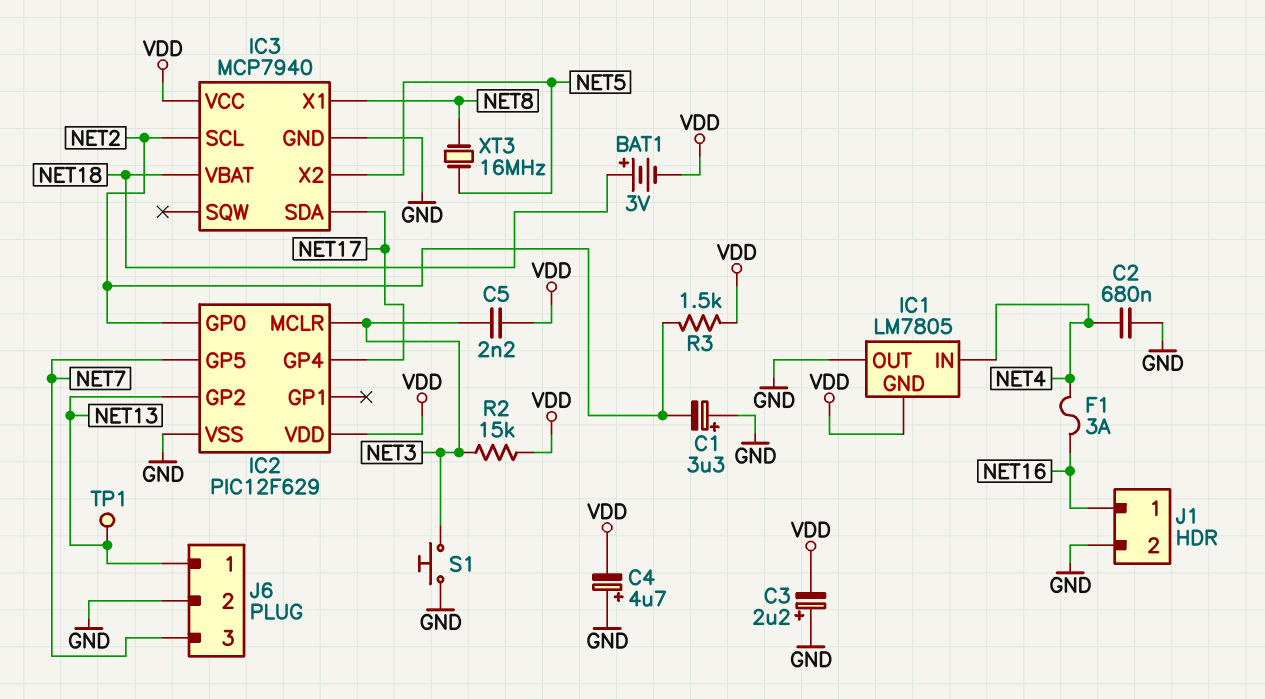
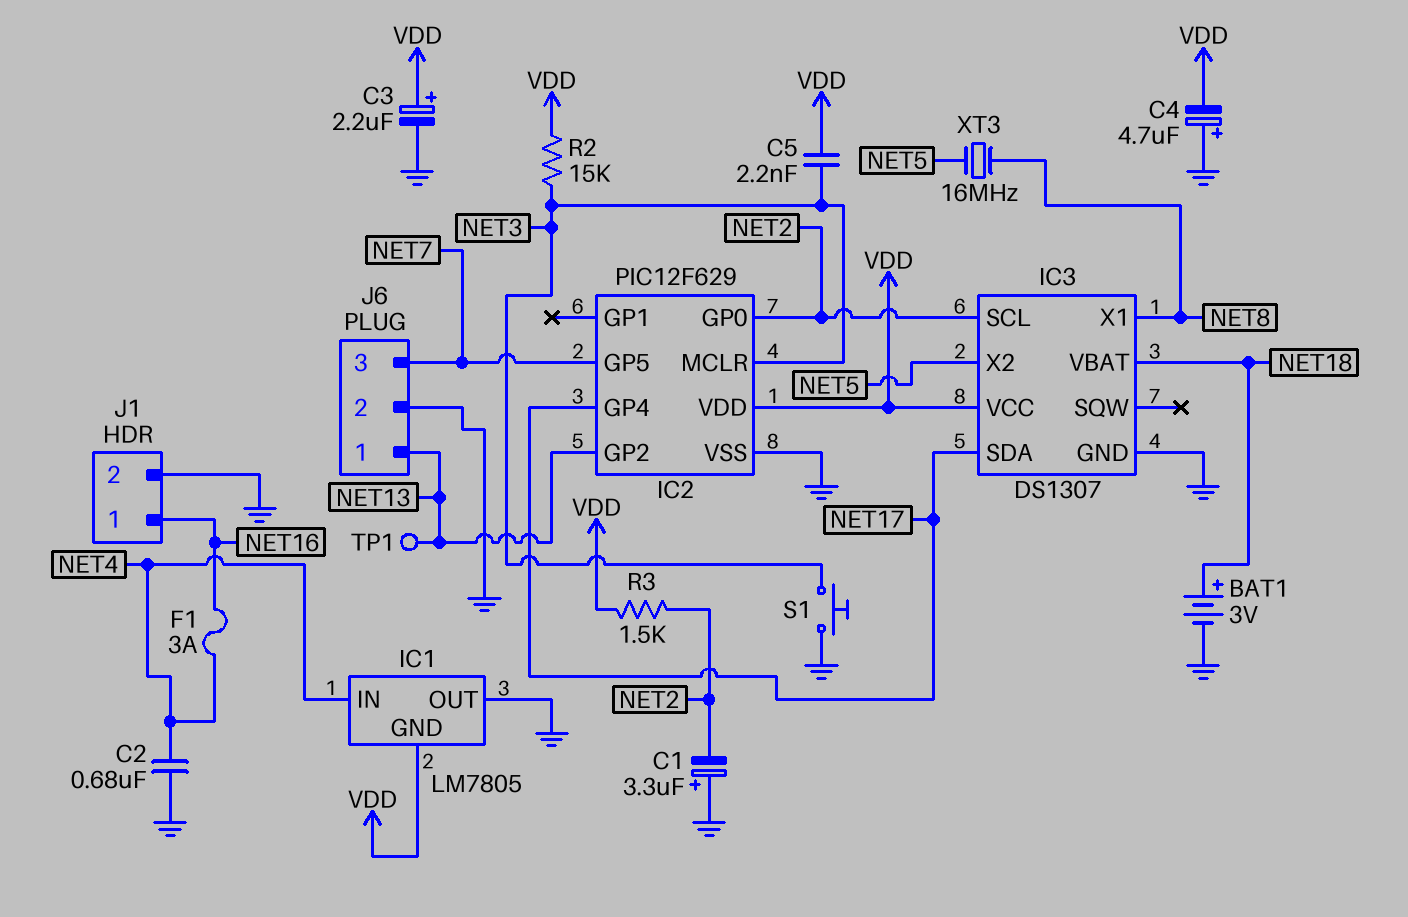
BAT1: 3V (plus NET18, minus VDD) -> 3V (plus NET18, minus GND)
C3: 2.2uF (plus GND, minus VDD) -> 2.2uF (plus VDD, minus GND)
IC3: MCP7940 -> DS1307

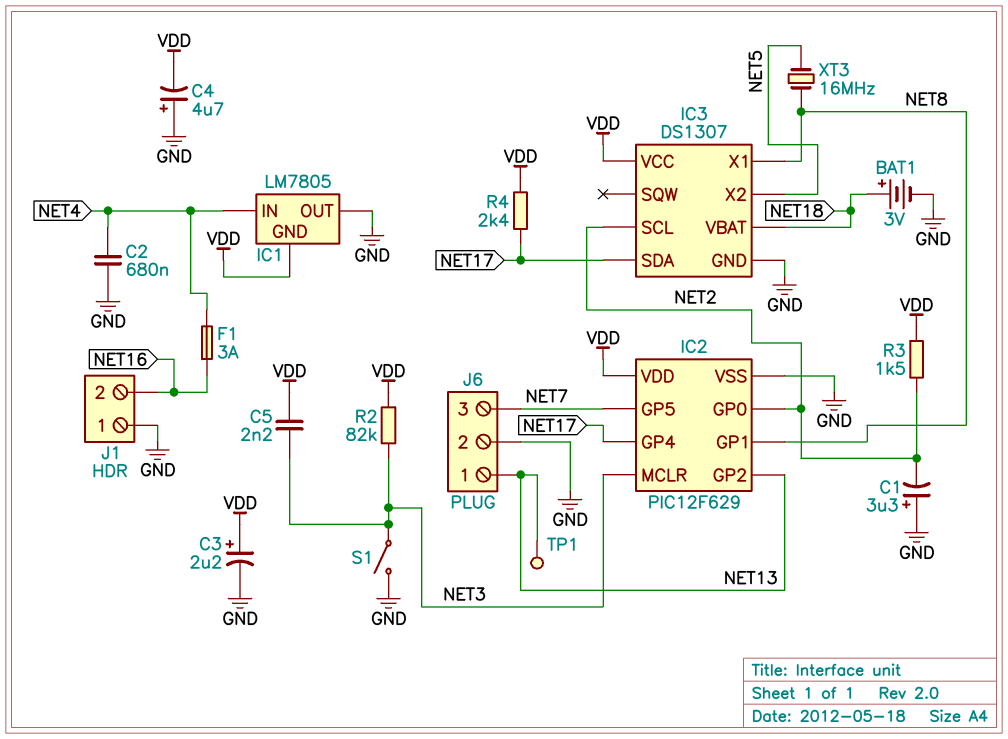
IC2 pin GP1: none -> NET8
J1 pin 1: NET16 -> GND
J1 pin 2: GND -> NET16
R2: 15k (NET3, VDD) -> 82k (NET3, VDD)
R4: none -> 2.4k (NET17, VDD)
S1: button (GND, NET3) -> switch (GND, NET3)

